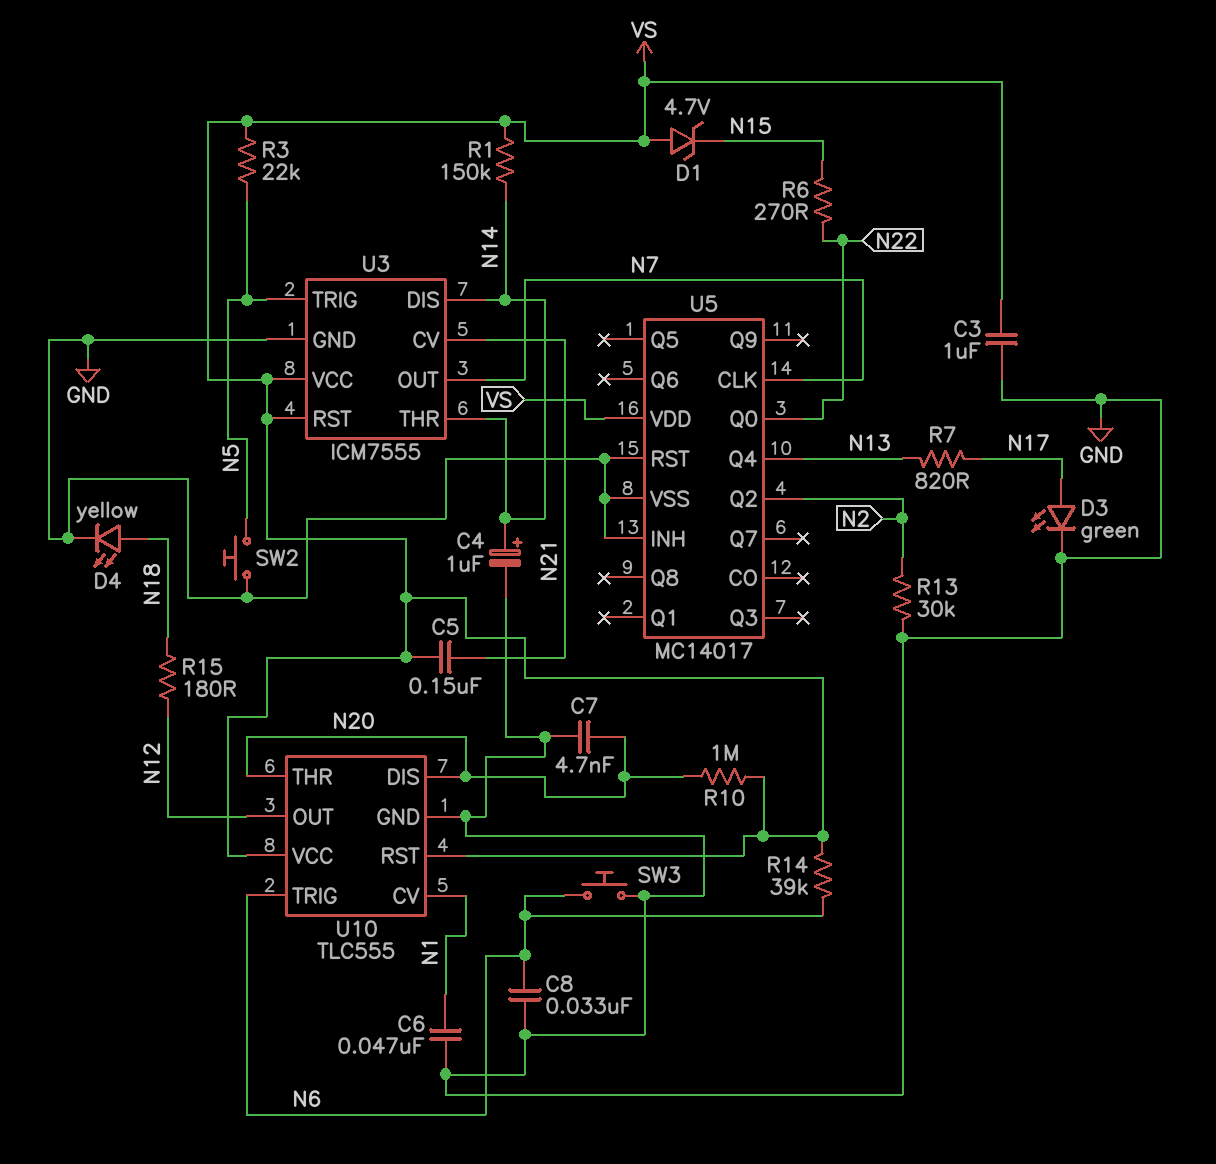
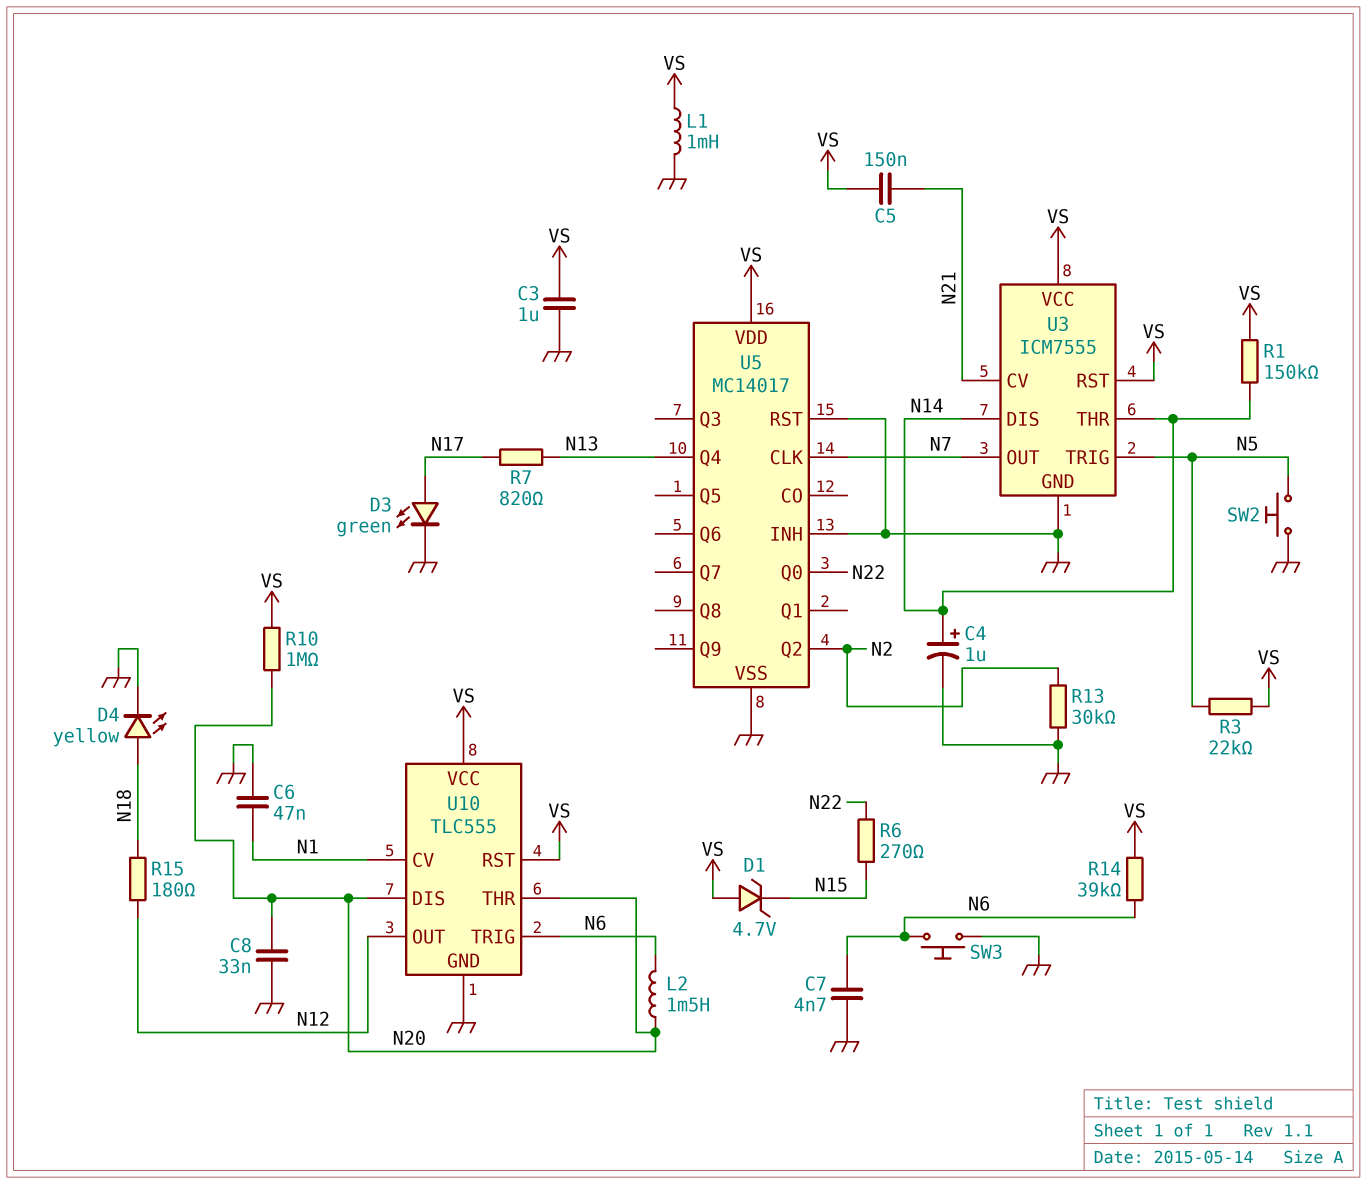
C7: 4.7nF (GND, N20) -> 4.7nF (GND, N6)
C8: 33nF (GND, N6) -> 33nF (GND, N20)
L1: none -> 1mH (GND, VS)
L2: none -> 1.5mH (N6, N20)

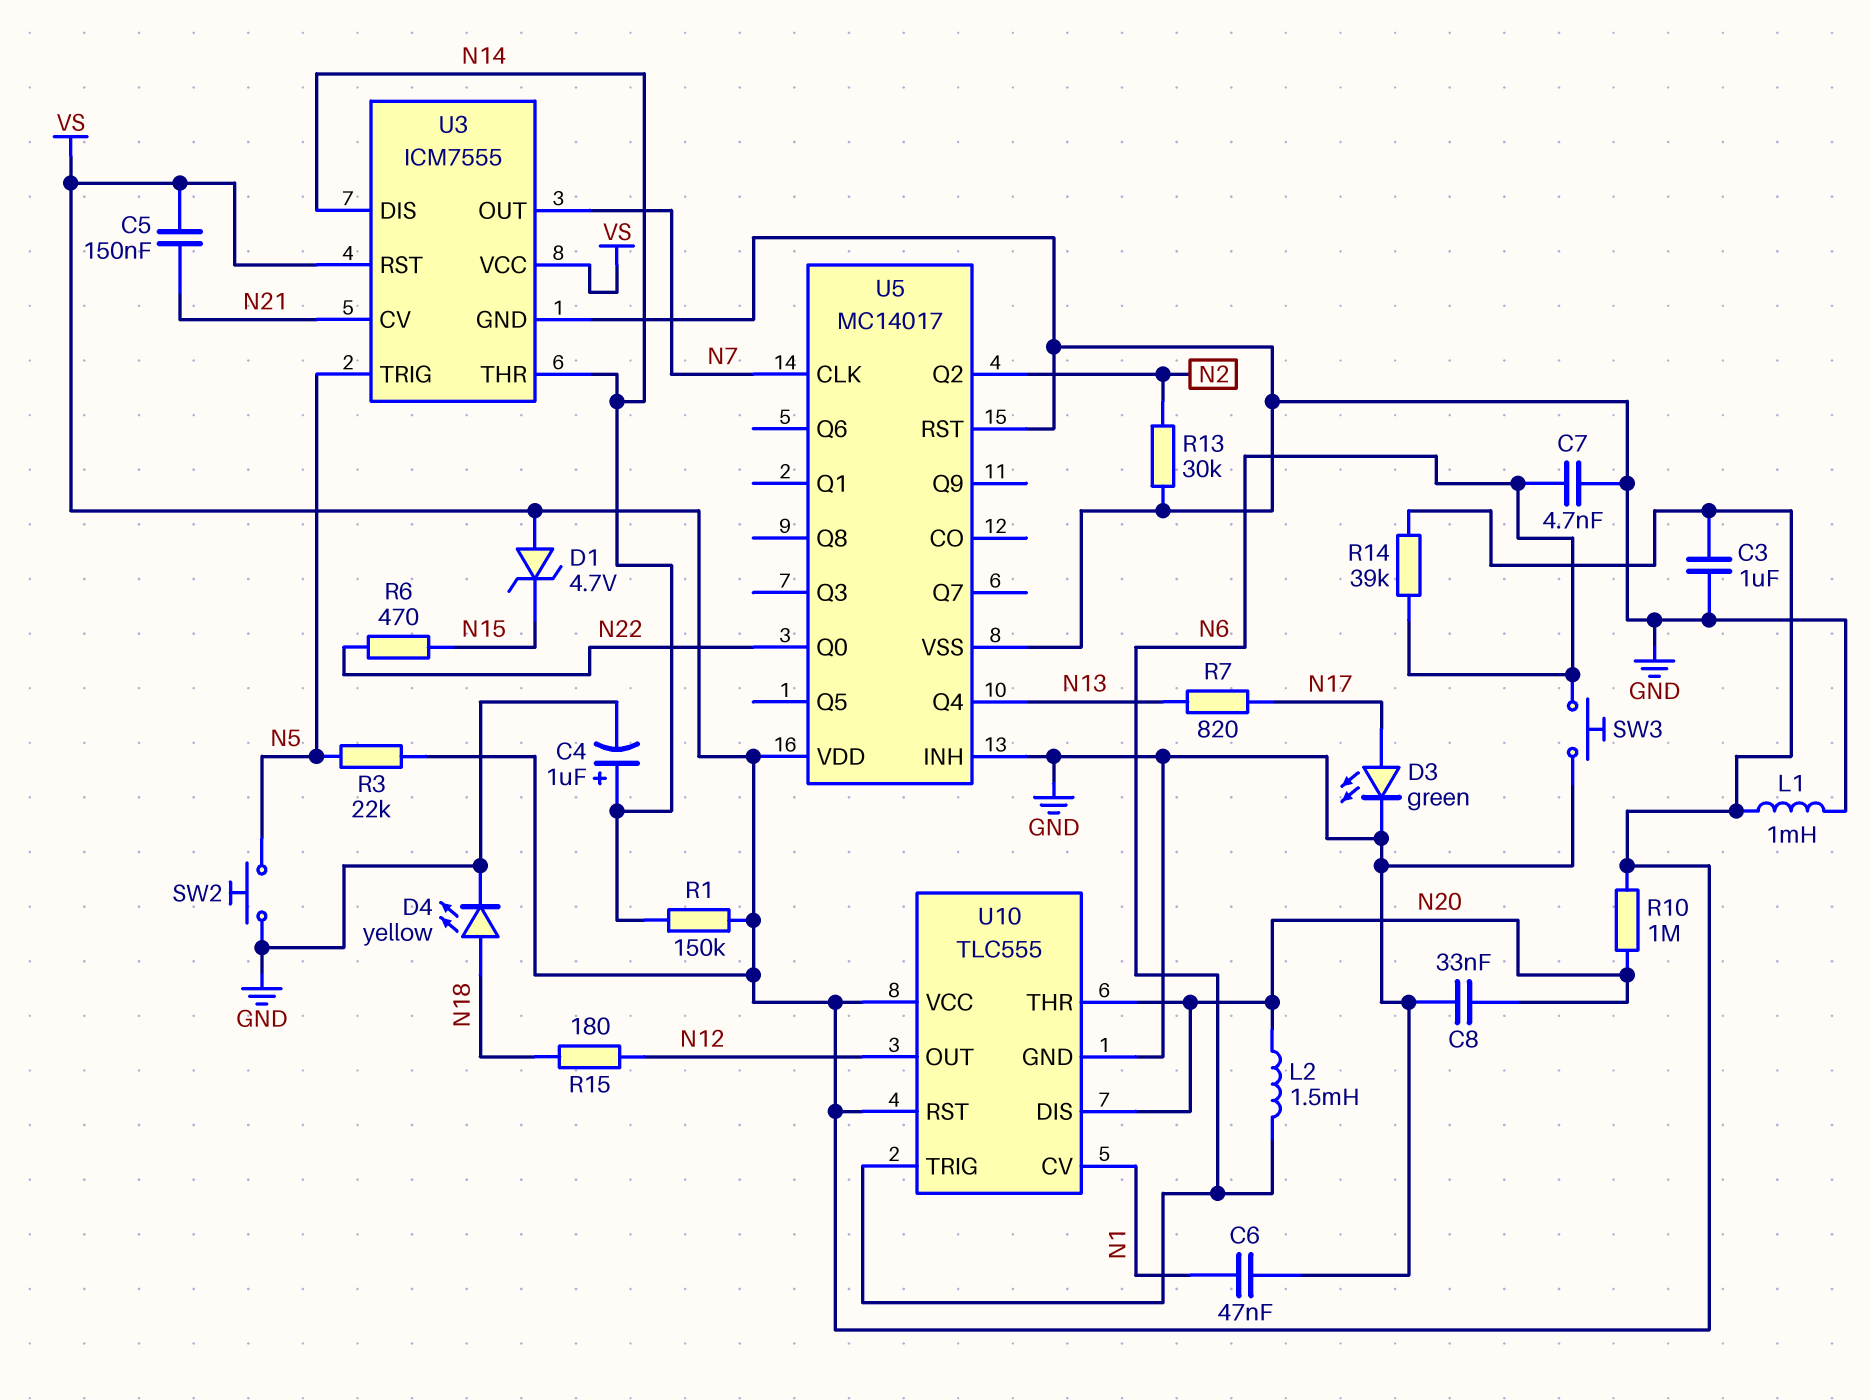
R6: 270 (N15, N22) -> 470 (N15, N22)

